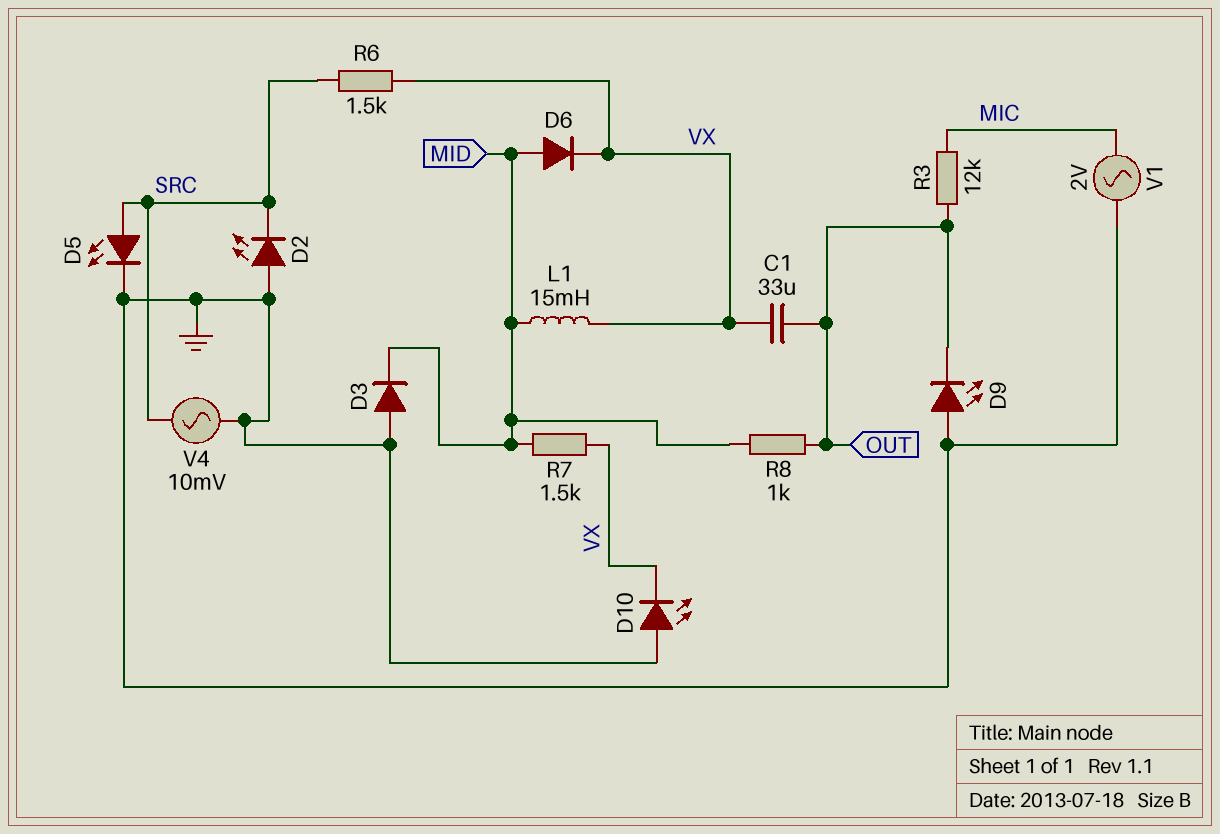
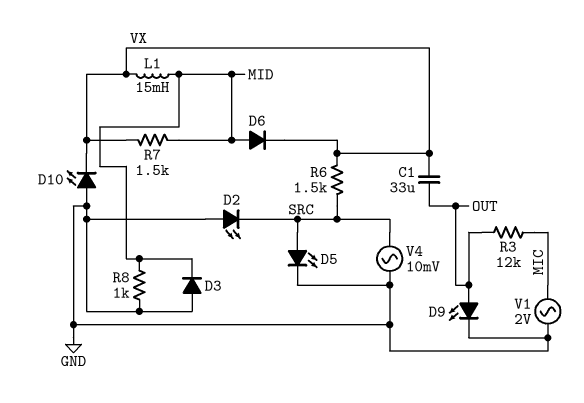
D9: LED (A GND, K OUT) -> LED (A OUT, K GND)
R8: 1k (MID, OUT) -> 1k (GND, MID)

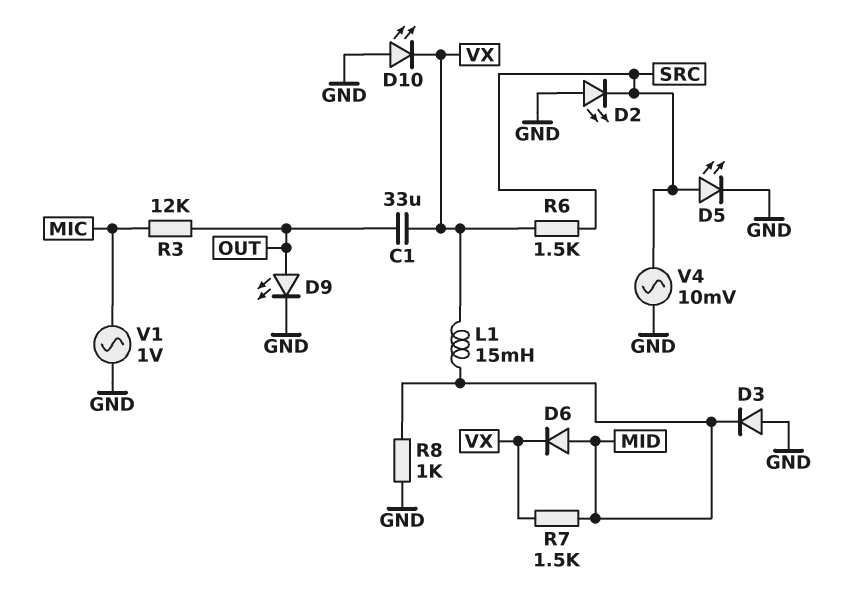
V1: AC 2V (GND, MIC) -> AC 1V (GND, MIC)

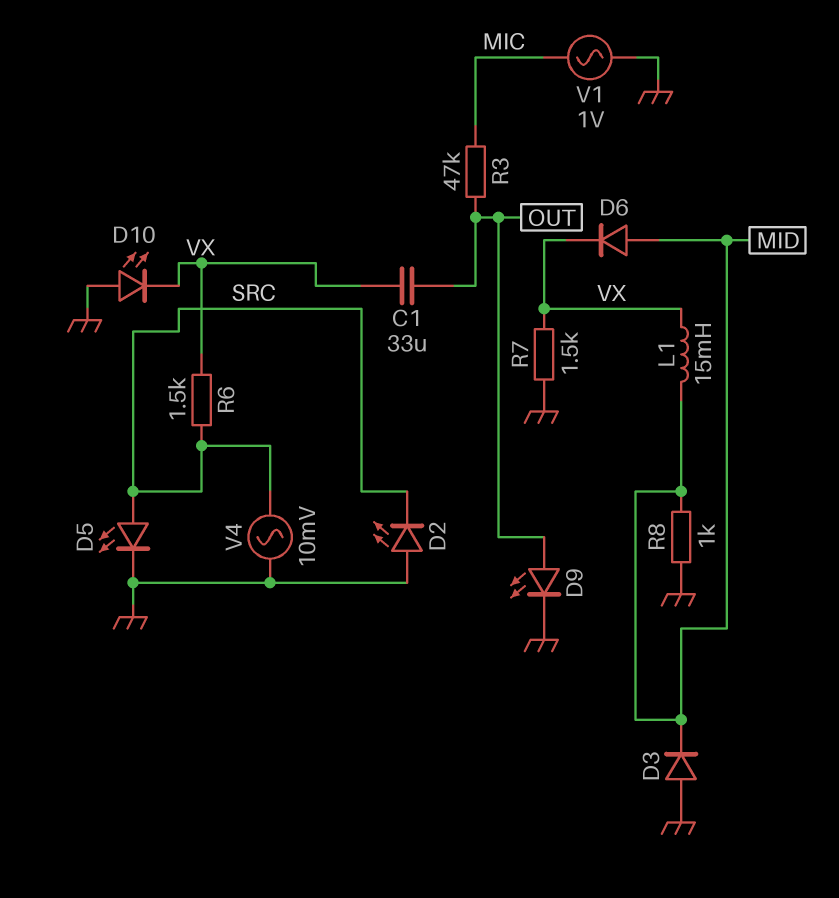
R3: 12k (MIC, OUT) -> 47k (MIC, OUT)
R7: 1.5k (MID, VX) -> 1.5k (GND, VX)

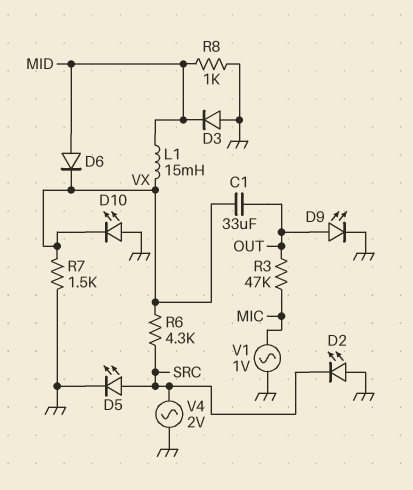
R6: 1.5k (SRC, VX) -> 4.3k (SRC, VX)
V4: AC 10mV (GND, SRC) -> AC 2V (GND, SRC)

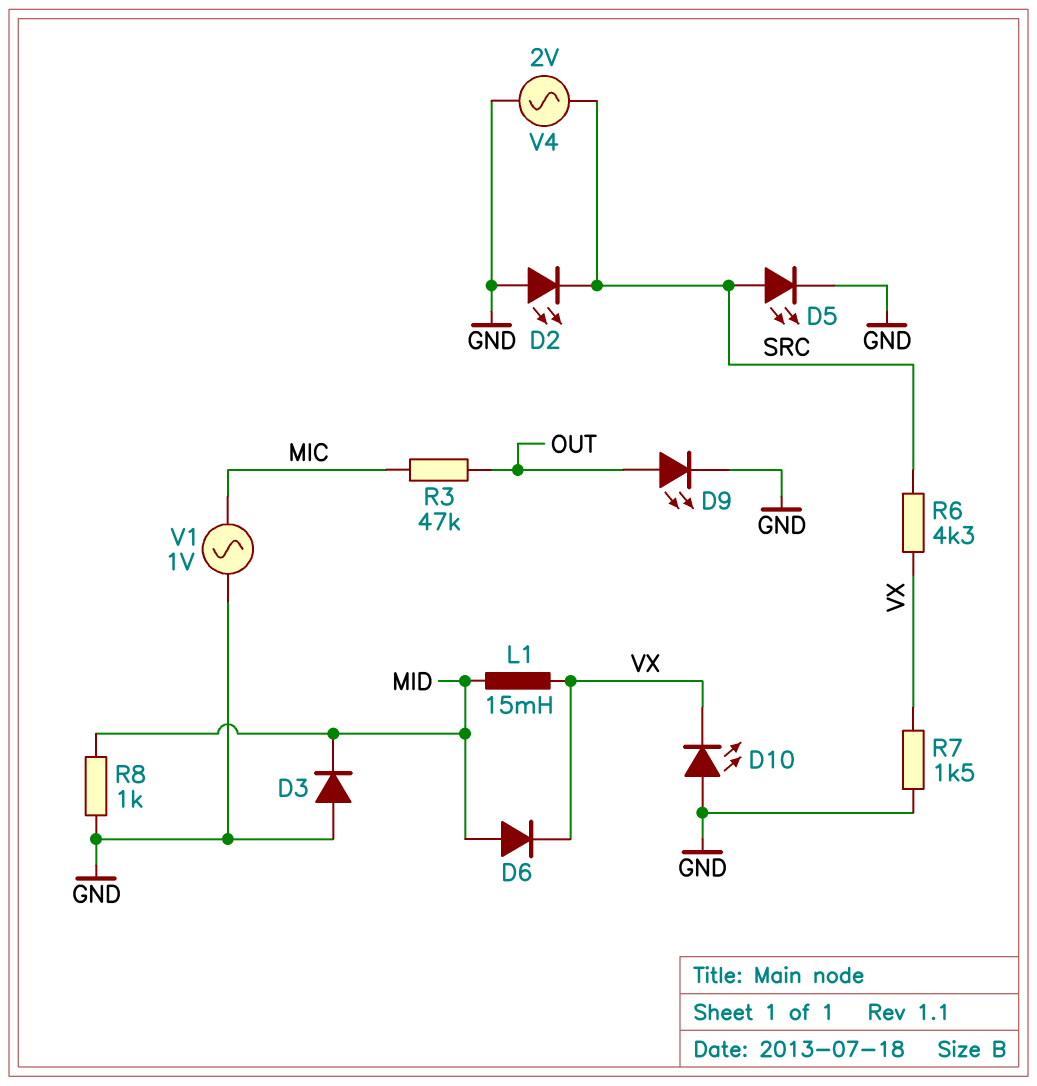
C1: 33uF (OUT, VX) -> none

